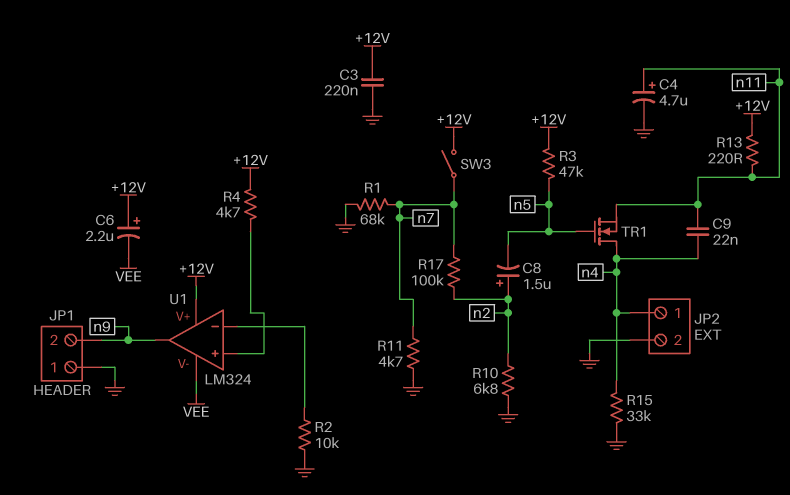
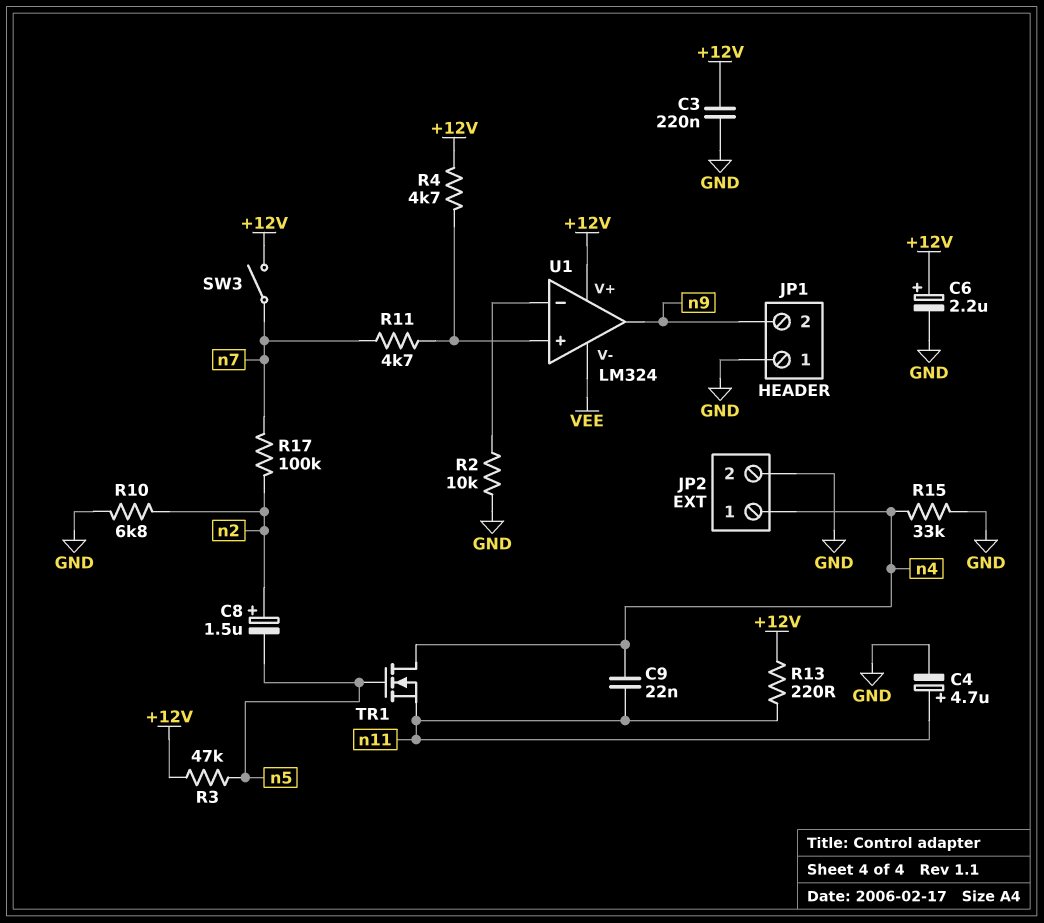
C6: 2.2uF (plus +12V, minus VEE) -> 2.2uF (plus +12V, minus GND)
R1: 68k (GND, n7) -> none
R11: 4.7k (GND, n7) -> 4.7k (U1/in+, n7)

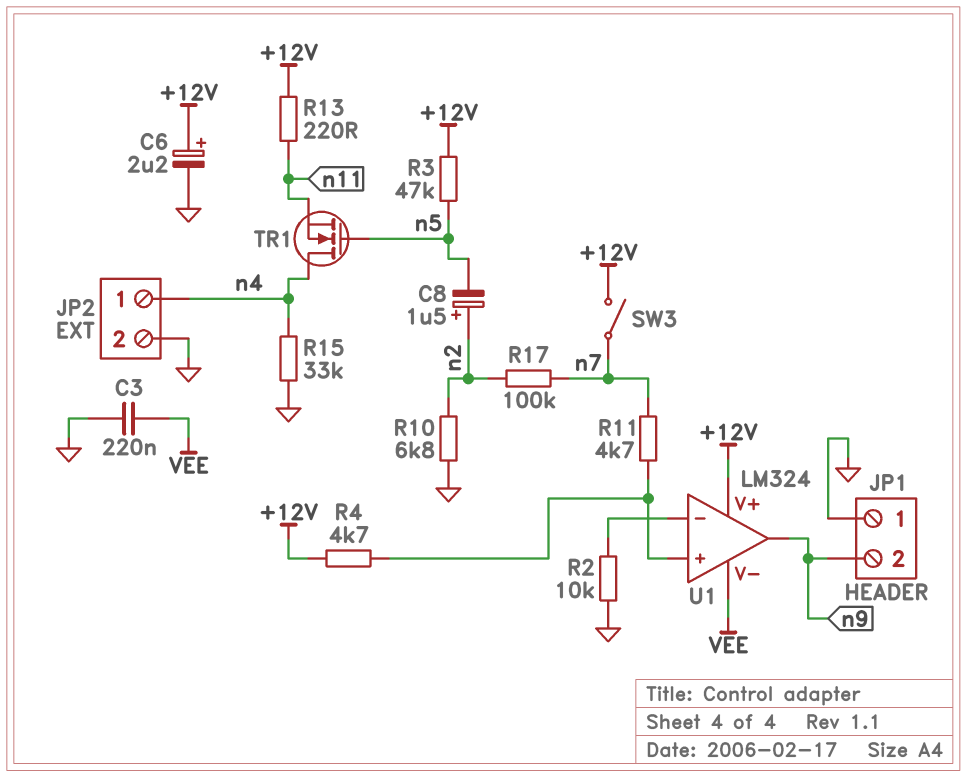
C3: 220nF (+12V, GND) -> 220nF (GND, VEE)
C4: 4.7uF (plus n11, minus GND) -> none
C9: 22nF (n4, n11) -> none

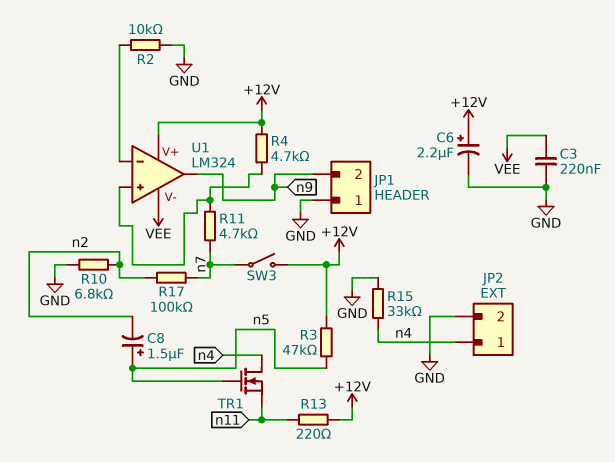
C8: 1.5uF (plus n2, minus n5) -> 1.5uF (plus n5, minus n2)

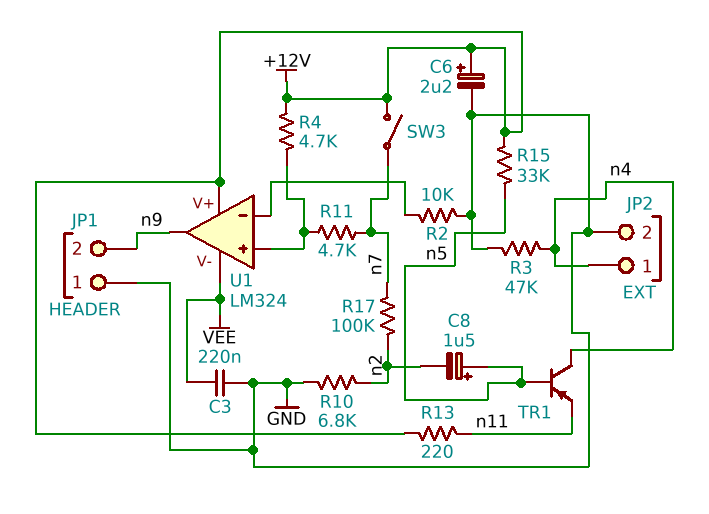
R3: 47k (+12V, n5) -> 47k (GND, n4)
R15: 33k (GND, n4) -> 33k (+12V, n5)
TR1: NMOS (G n5, D n4, S n11) -> PNP (B n5, C n4, E n11)

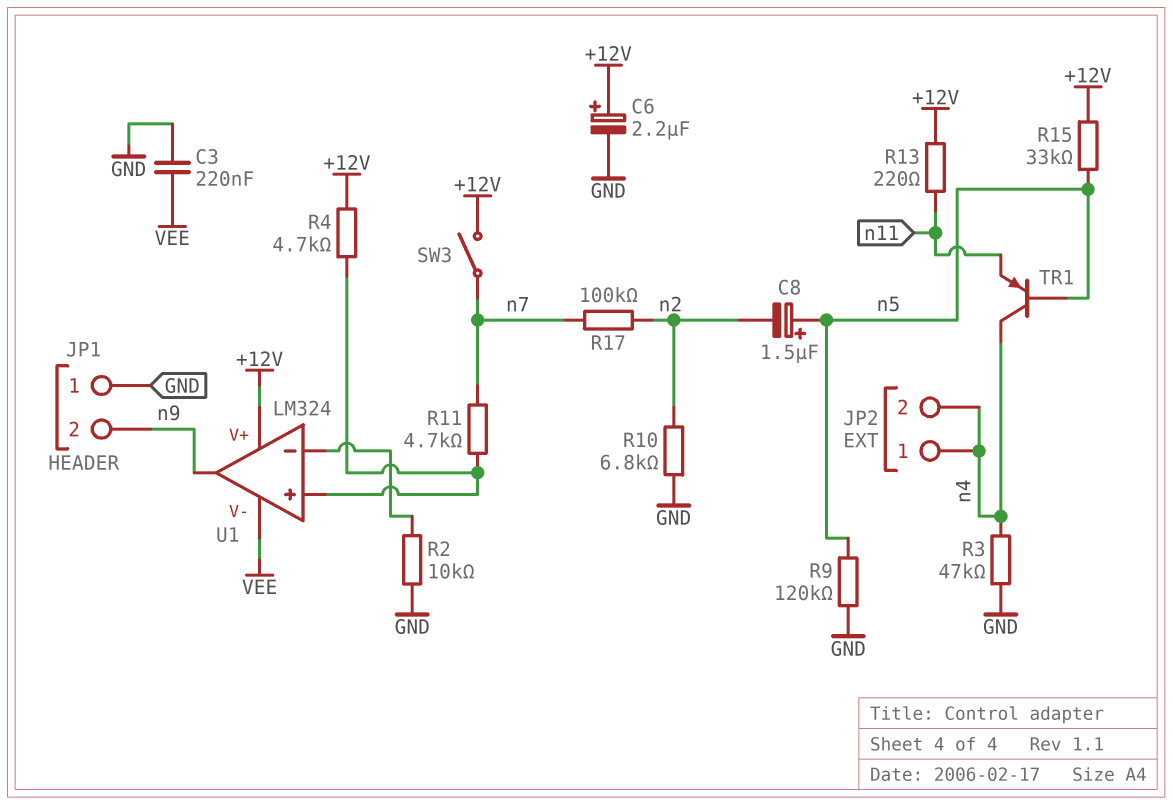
JP2 pin 2: GND -> n4
R9: none -> 120k (GND, n5)

